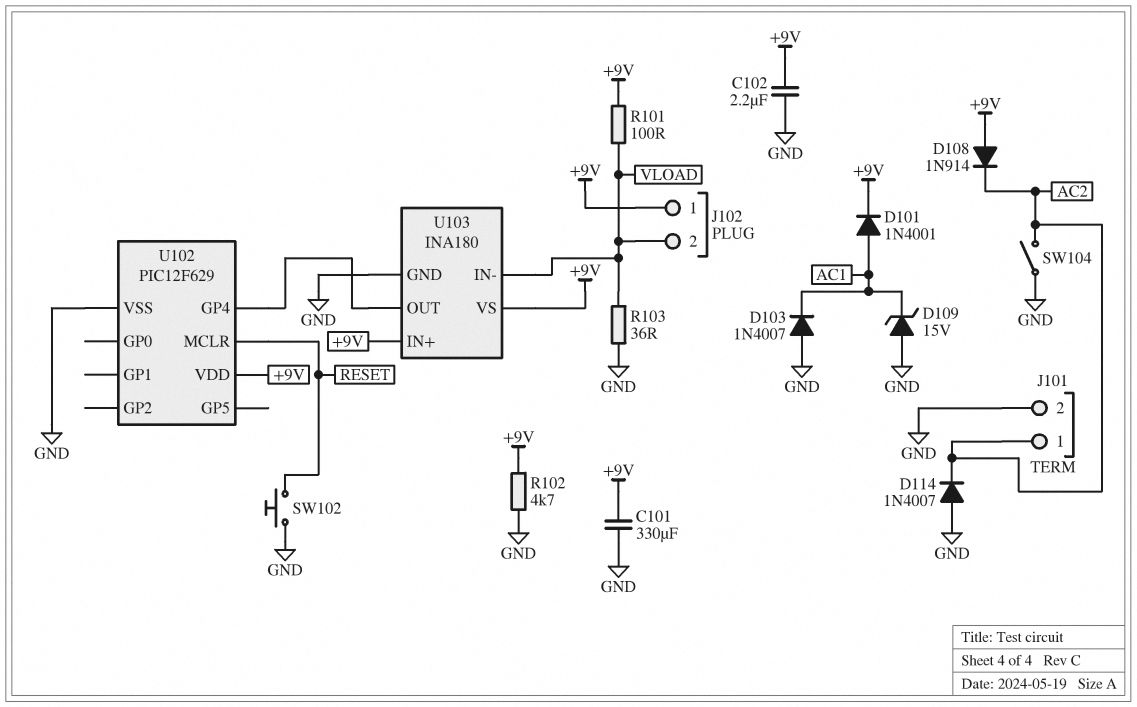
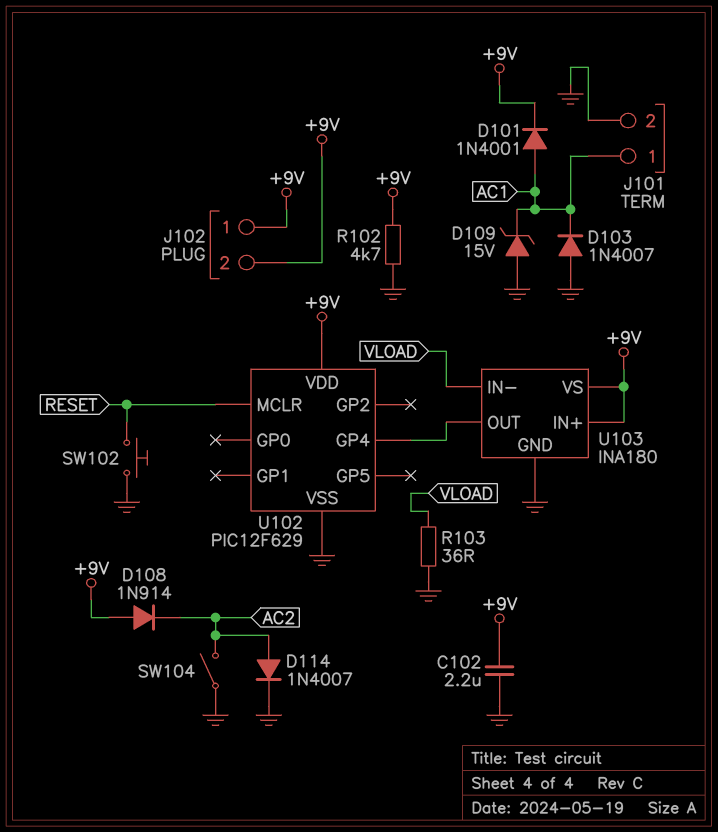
C101: 330uF (+9V, GND) -> none
D114: diode 1N4007 (A GND, K AC2) -> diode 1N4007 (A AC2, K GND)
J101 pin 1: AC2 -> AC1
J102 pin 2: VLOAD -> +9V
R101: 100 (+9V, VLOAD) -> none

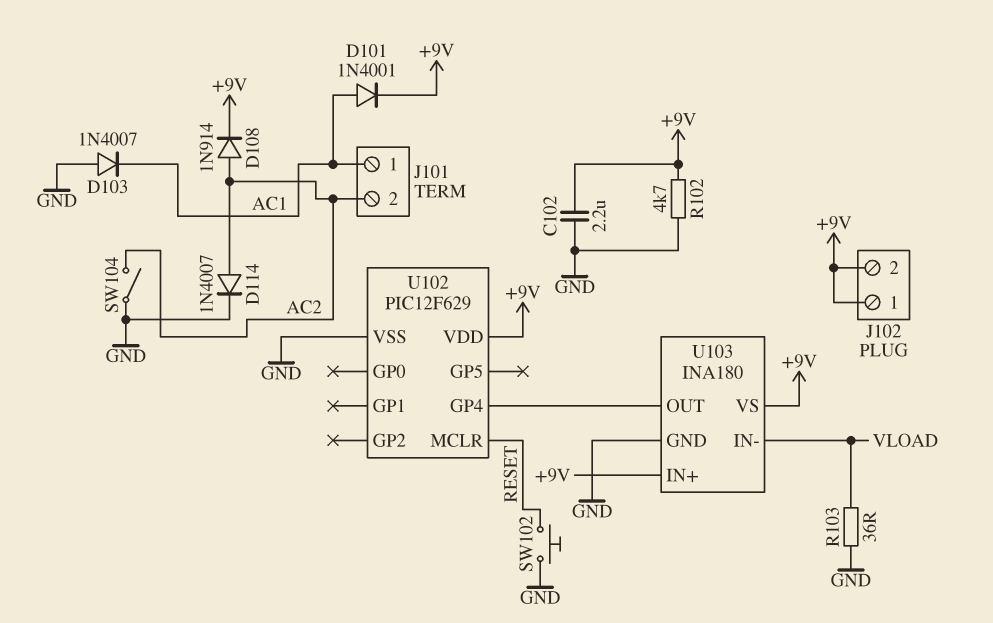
D108: diode 1N914 (A +9V, K AC2) -> diode 1N914 (A AC2, K +9V)
D109: zener 15V (A GND, K AC1) -> none
J101 pin 2: GND -> AC2

